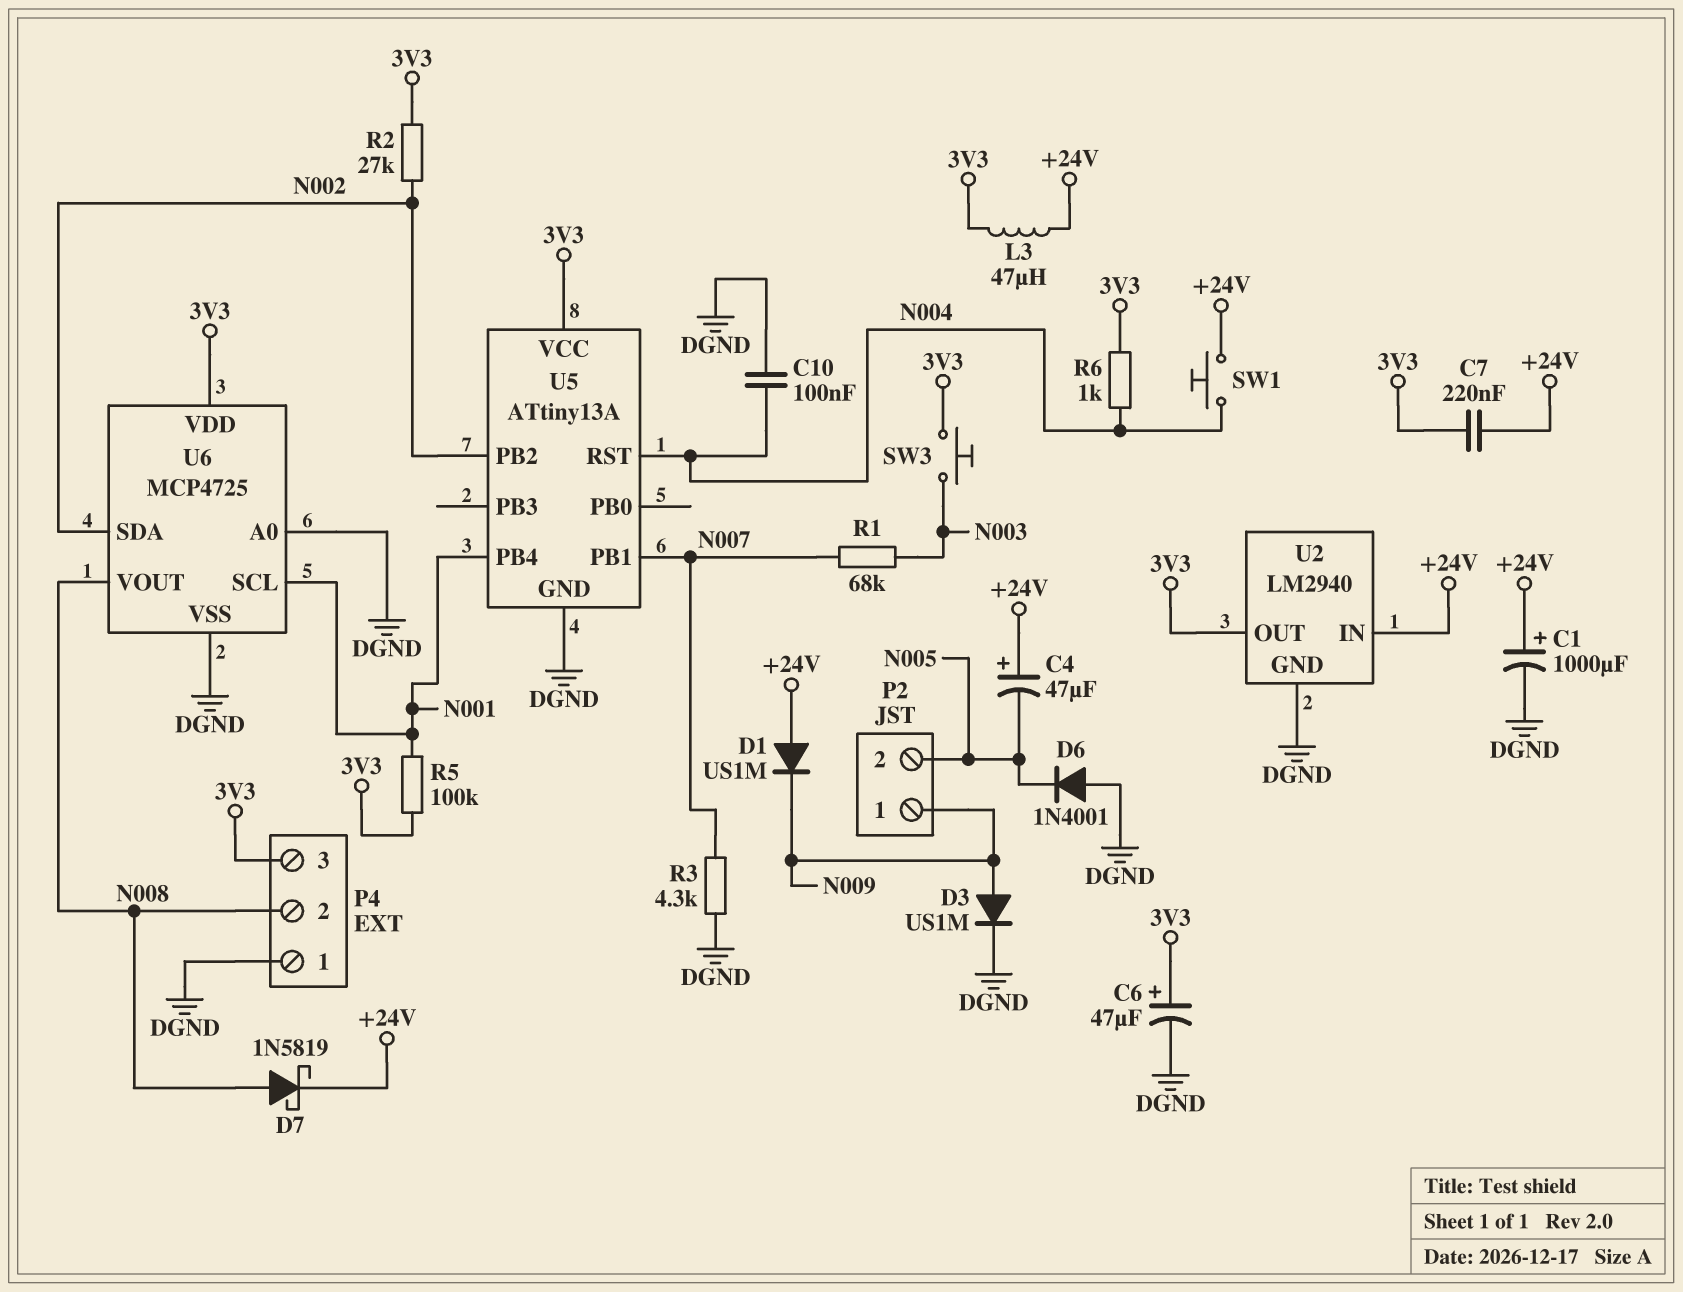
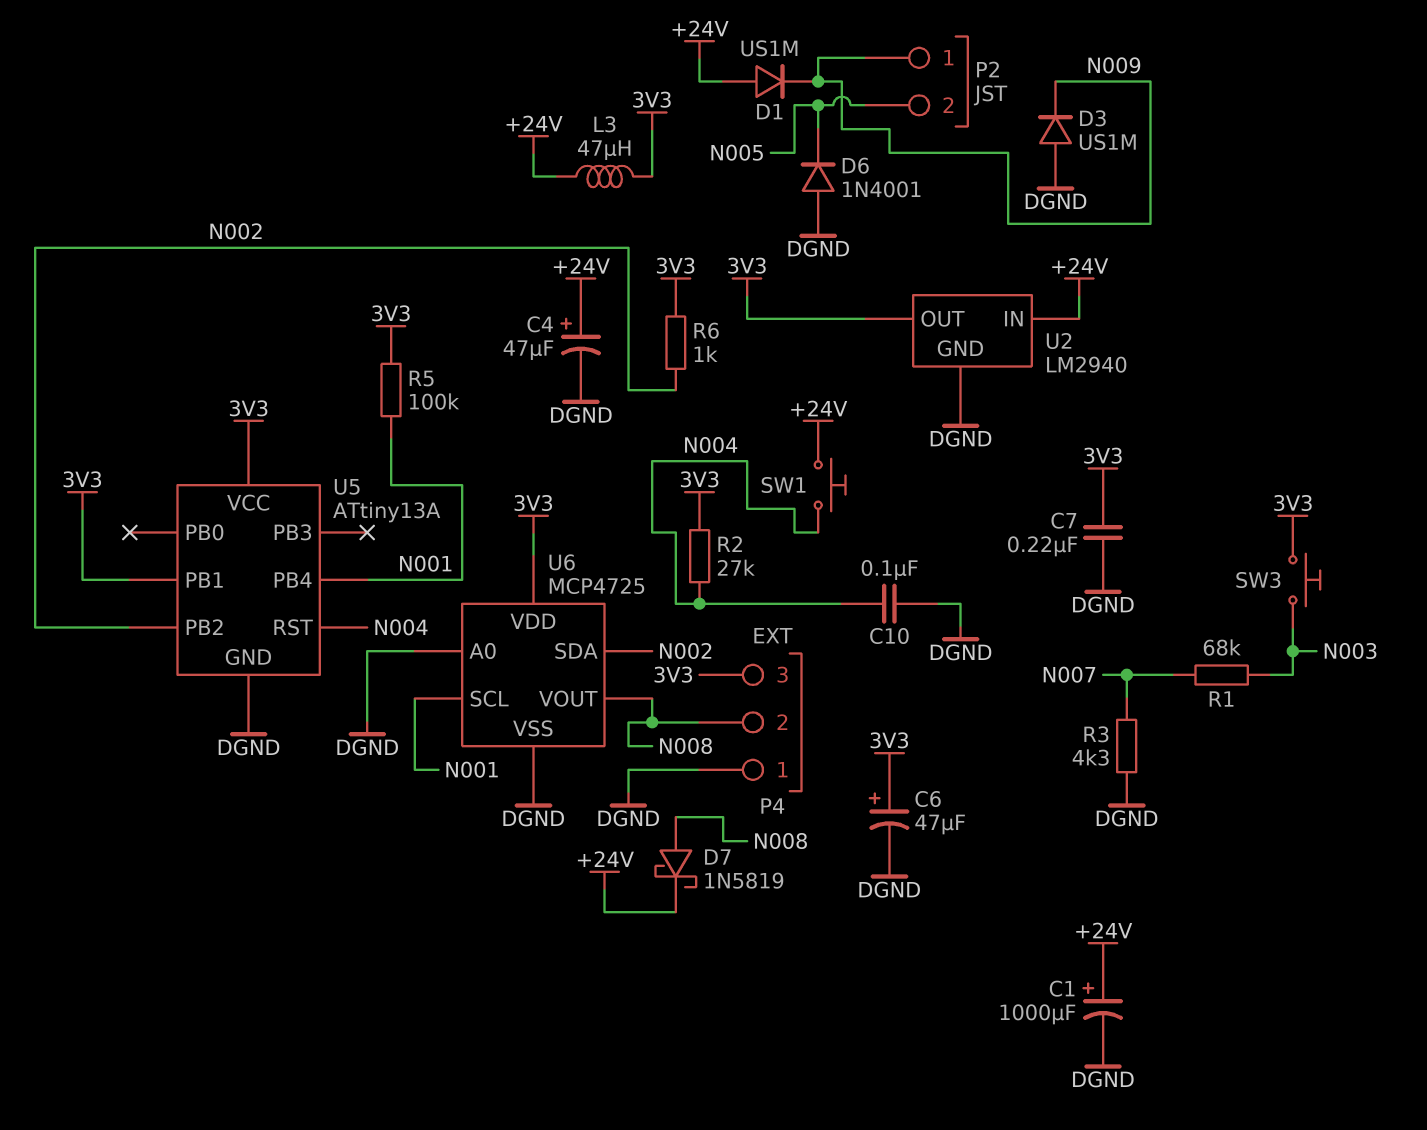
C4: 47uF (plus +24V, minus N005) -> 47uF (plus +24V, minus DGND)
C7: 220nF (+24V, 3V3) -> 220nF (3V3, DGND)
D3: diode US1M (A N009, K DGND) -> diode US1M (A DGND, K N009)
R2: 27k (3V3, N002) -> 27k (3V3, N004)
R6: 1k (3V3, N004) -> 1k (3V3, N002)
U5 pin PB1: N007 -> 3V3

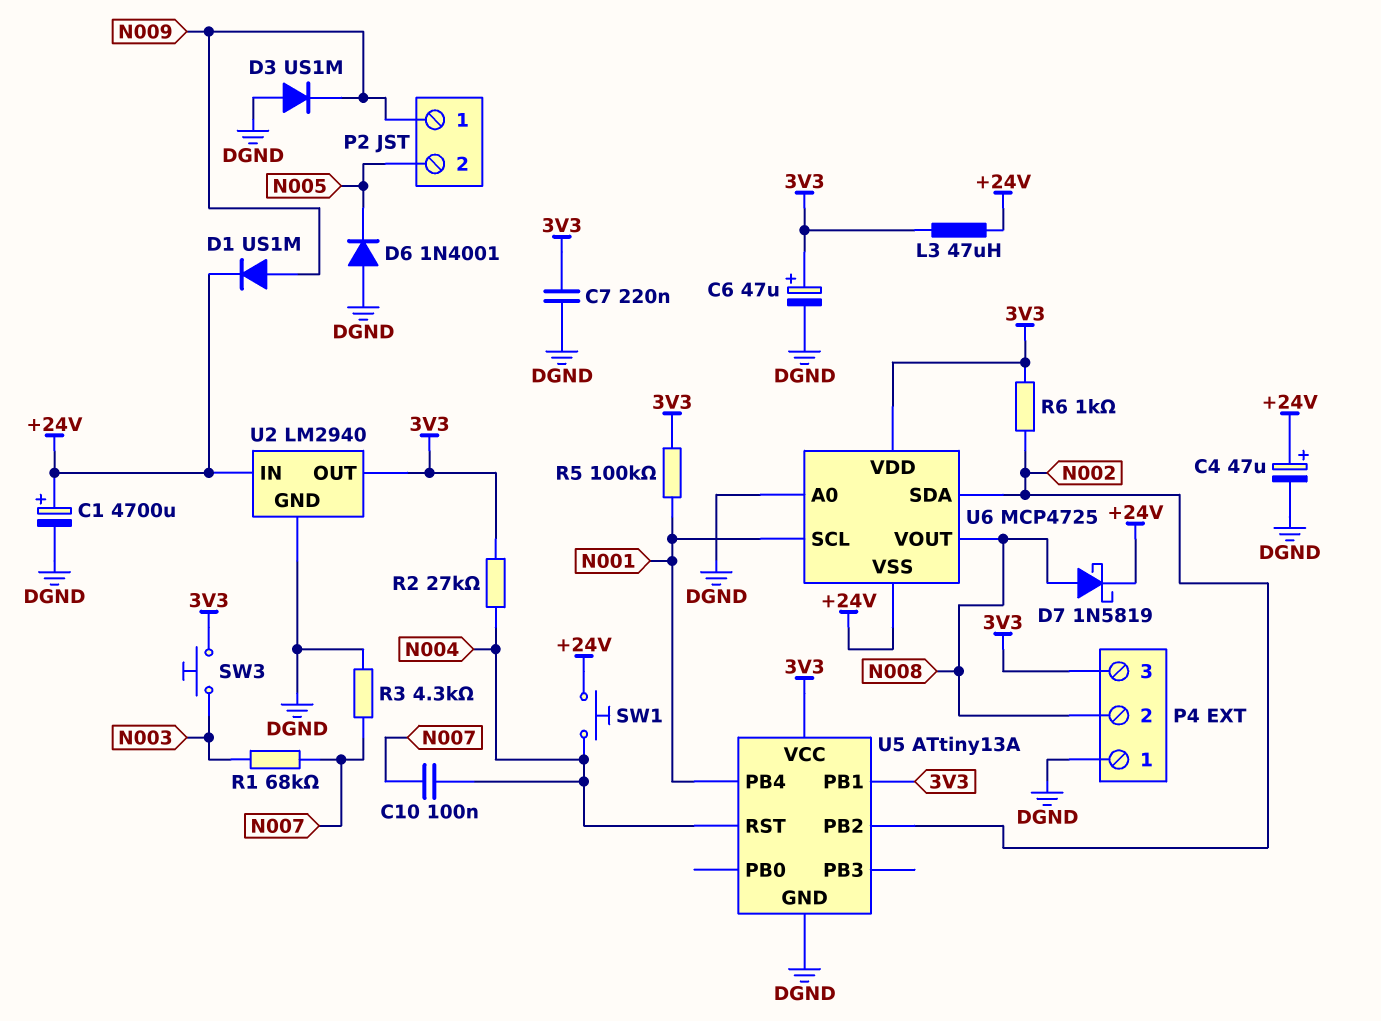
C1: 1000uF (plus +24V, minus DGND) -> 4700uF (plus +24V, minus DGND)
C10: 100nF (DGND, N004) -> 100nF (N004, N007)
D1: diode US1M (A +24V, K N009) -> diode US1M (A N009, K +24V)
U6 pin VSS: DGND -> +24V

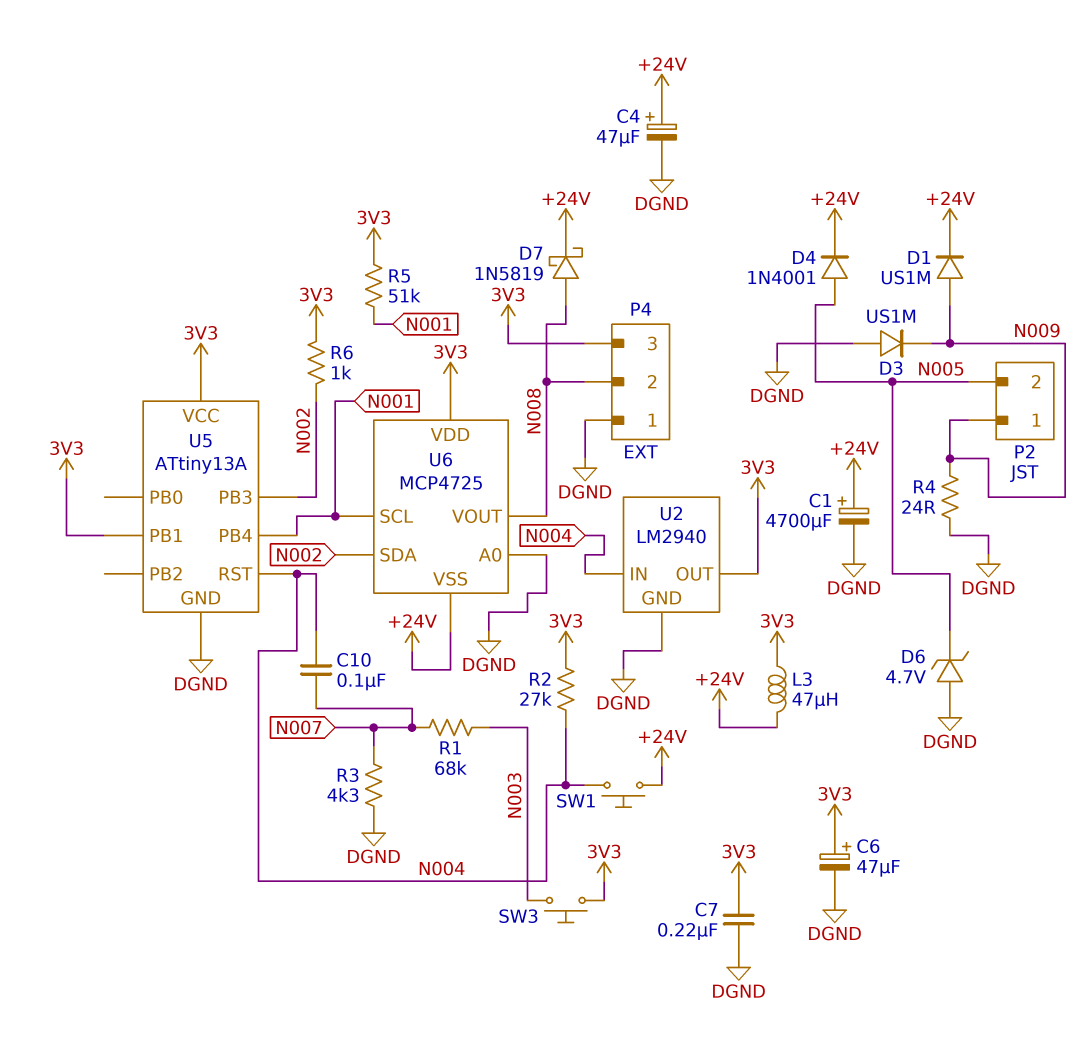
D4: none -> diode 1N4001 (A N005, K +24V)
D6: diode 1N4001 (A DGND, K N005) -> zener 4.7V (A DGND, K N005)
R4: none -> 24 (DGND, N009)
R5: 100k (3V3, N001) -> 51k (3V3, N001)
U2 pin IN: +24V -> N004
U5 pin PB2: N002 -> none
U5 pin PB3: none -> N002

